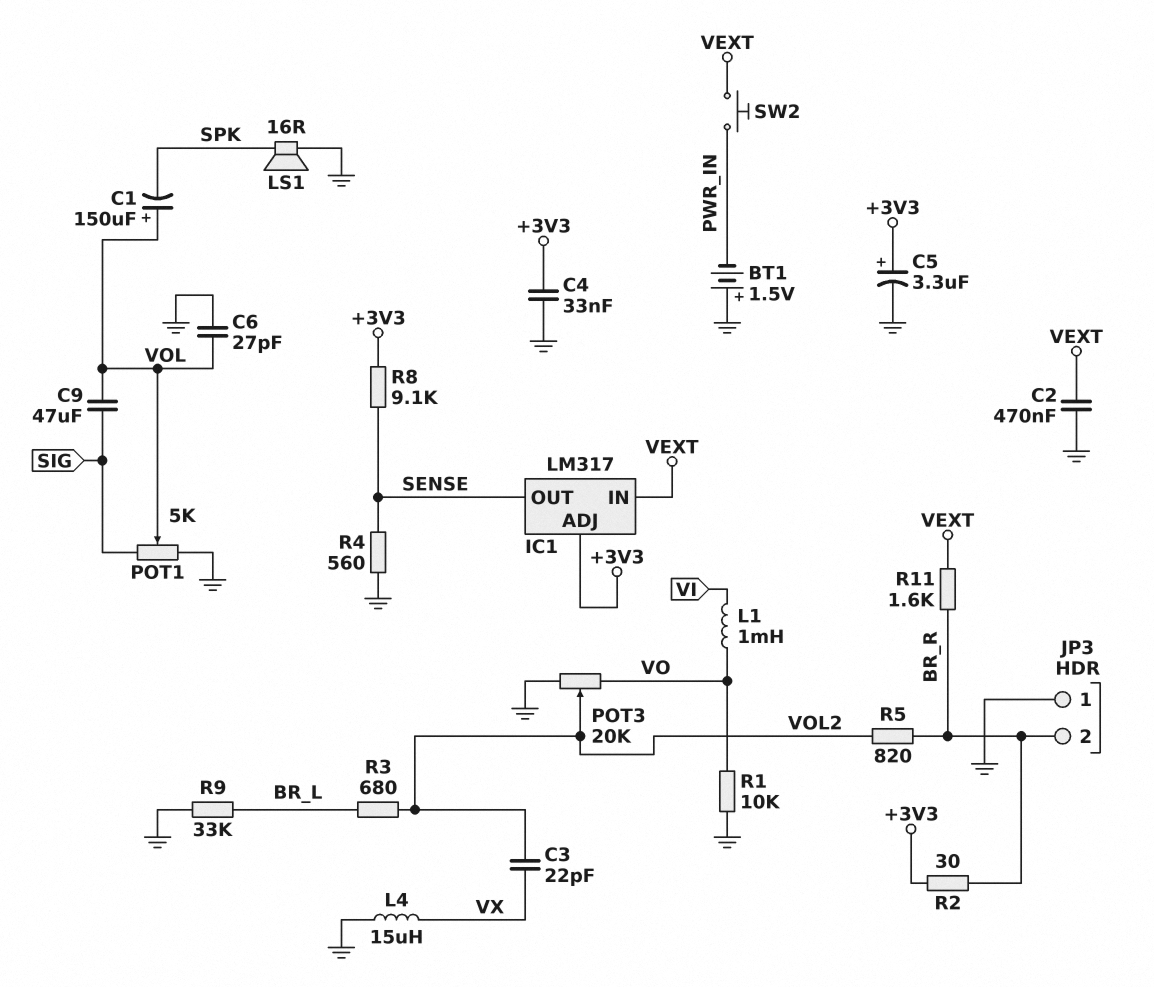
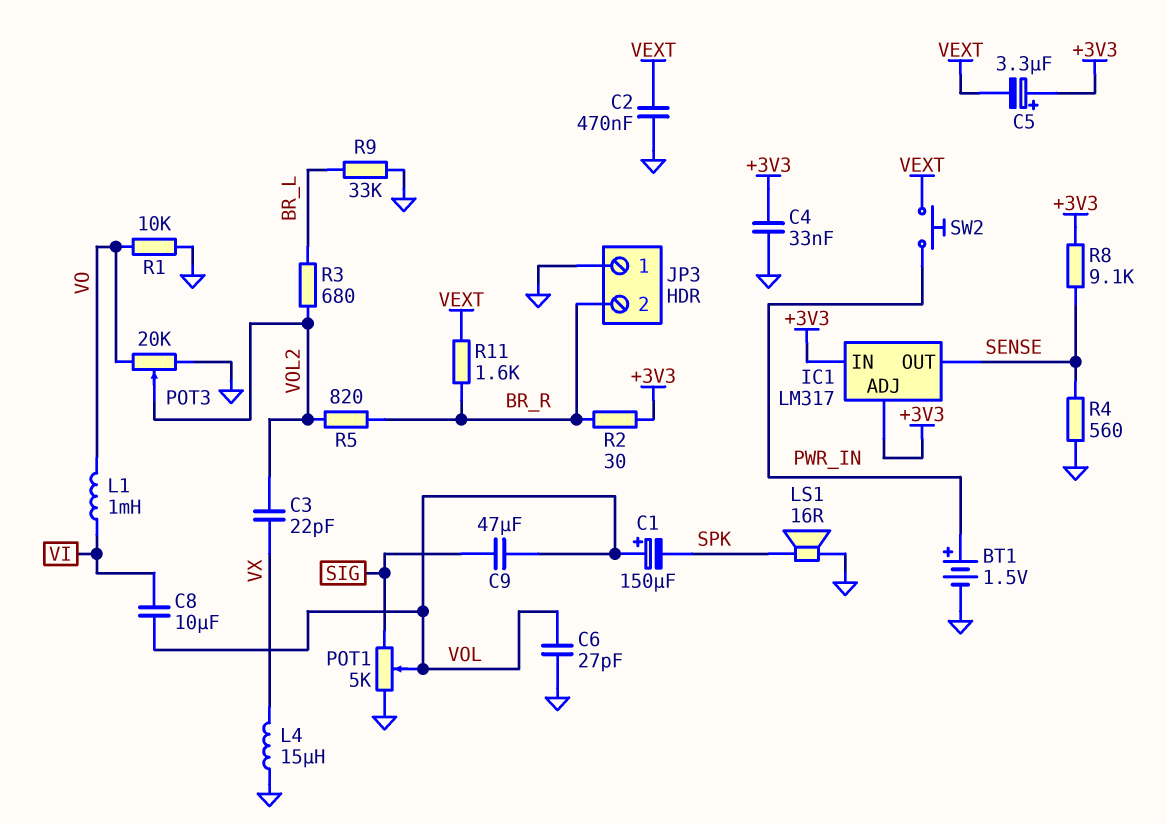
BT1: 1.5V (plus GND, minus PWR_IN) -> 1.5V (plus PWR_IN, minus GND)
C5: 3.3uF (plus +3V3, minus GND) -> 3.3uF (plus +3V3, minus VEXT)
C8: none -> 10uF (VI, VOL)
IC1 pin IN: VEXT -> +3V3

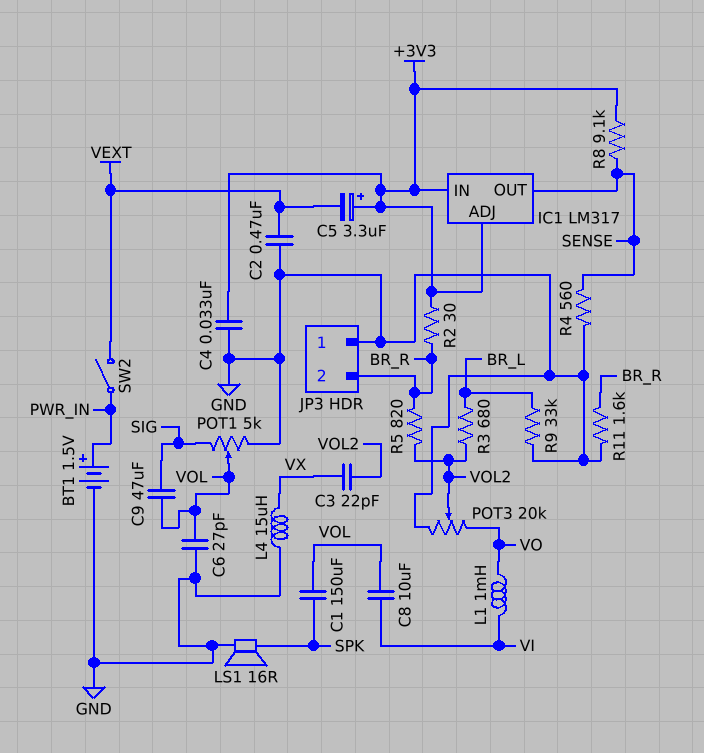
C1: 150uF (plus VOL, minus SPK) -> 150uF (SPK, VOL)
R1: 10k (GND, VO) -> none
R11: 1.6k (BR_R, VEXT) -> 1.6k (BR_R, GND)
SW2: button (PWR_IN, VEXT) -> switch (PWR_IN, VEXT)

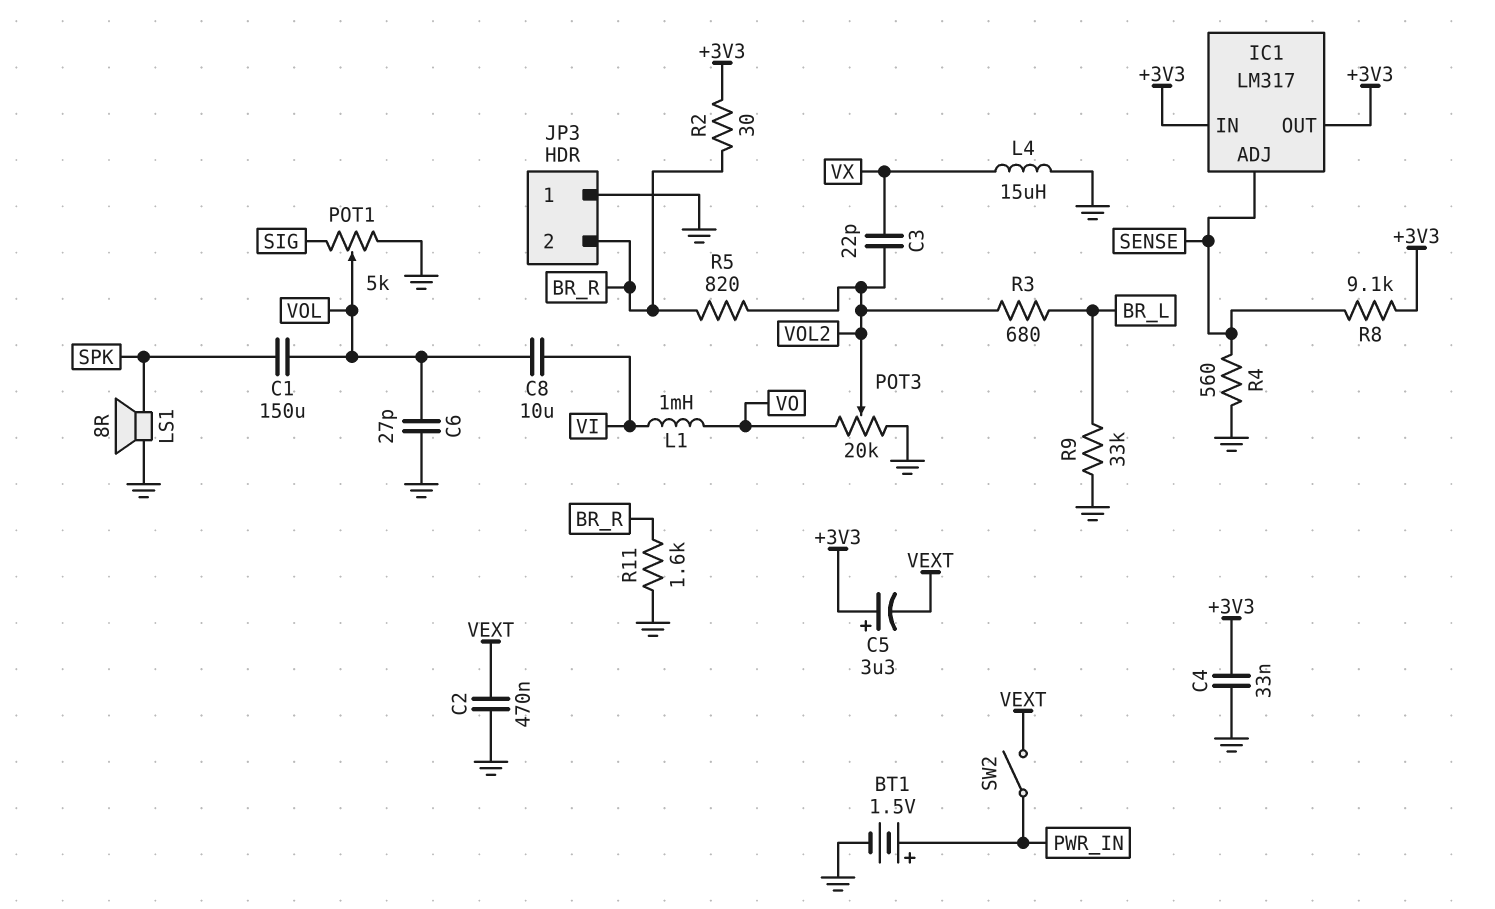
C9: 47uF (SIG, VOL) -> none
IC1 pin ADJ: +3V3 -> SENSE
IC1 pin OUT: SENSE -> +3V3
LS1: speaker 16R (GND, SPK) -> speaker 8R (GND, SPK)

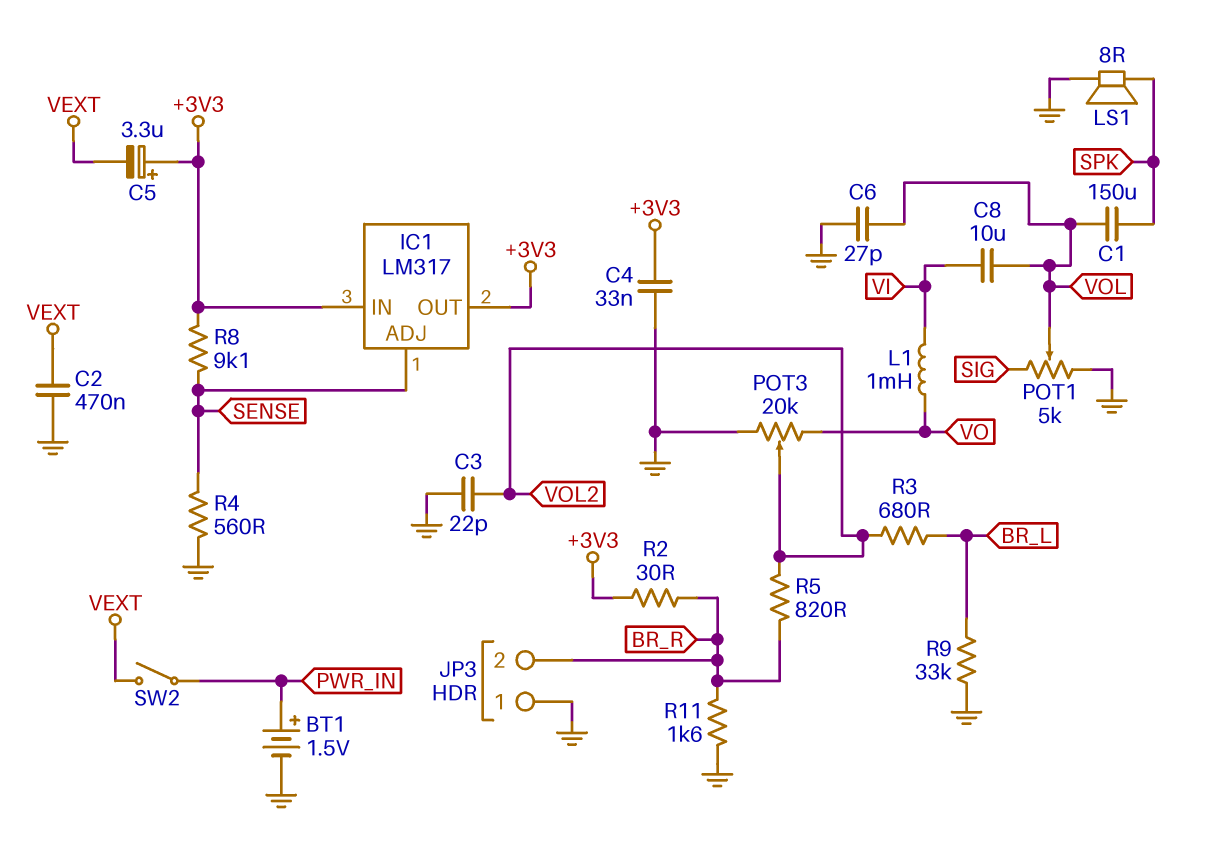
C3: 22pF (VOL2, VX) -> 22pF (GND, VOL2)
L4: 15uH (GND, VX) -> none

